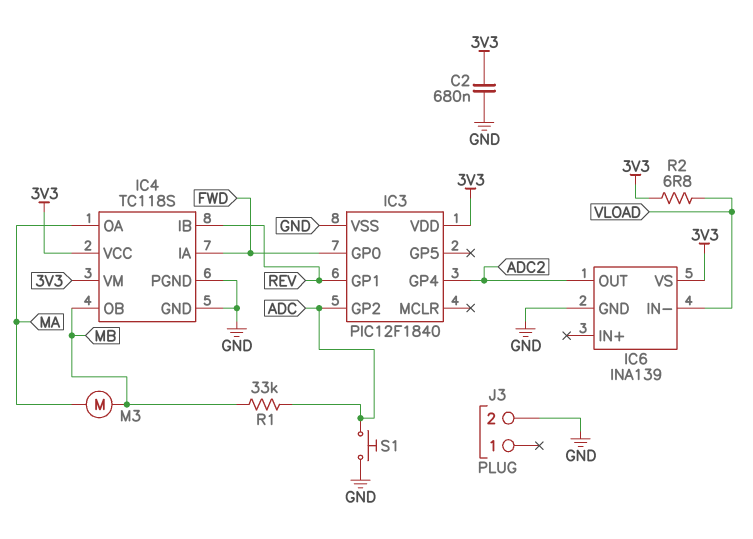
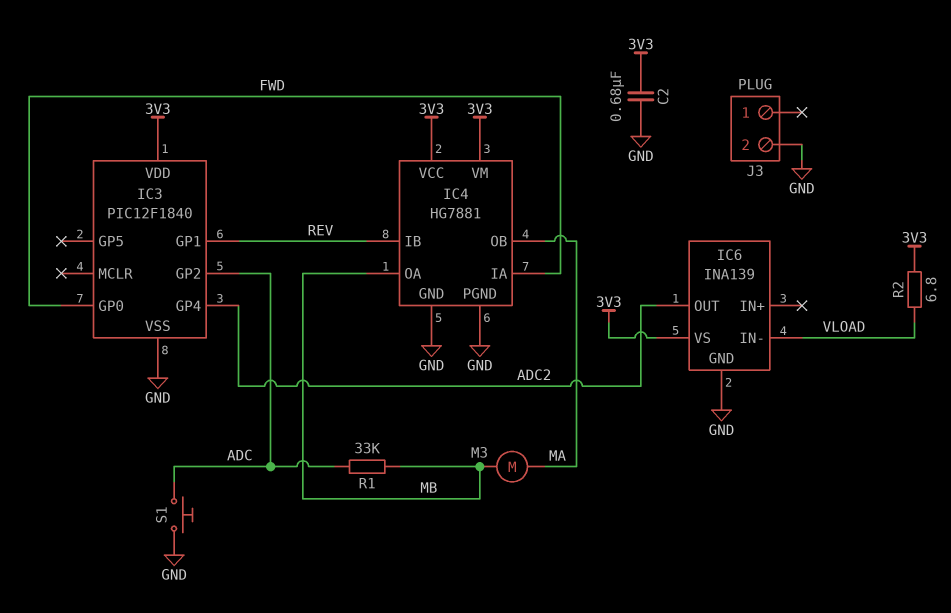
IC4: TC118S -> HG7881
IC4 pin OA: MA -> MB
IC4 pin OB: MB -> MA

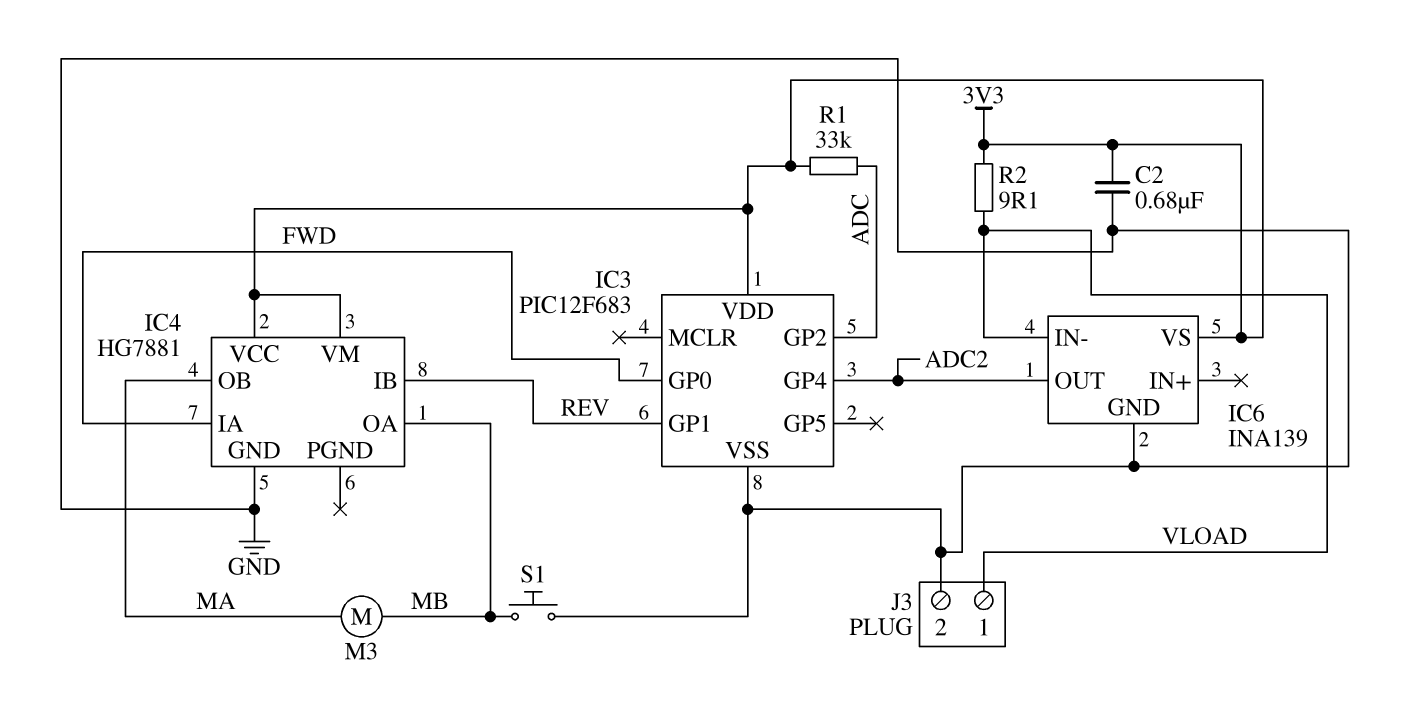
IC3: PIC12F1840 -> PIC12F683
IC4 pin PGND: GND -> none
J3 pin 1: none -> VLOAD
R1: 33k (ADC, MB) -> 33k (3V3, ADC)
R2: 6.8 (3V3, VLOAD) -> 9.1 (3V3, VLOAD)
S1: button (ADC, GND) -> button (GND, MB)

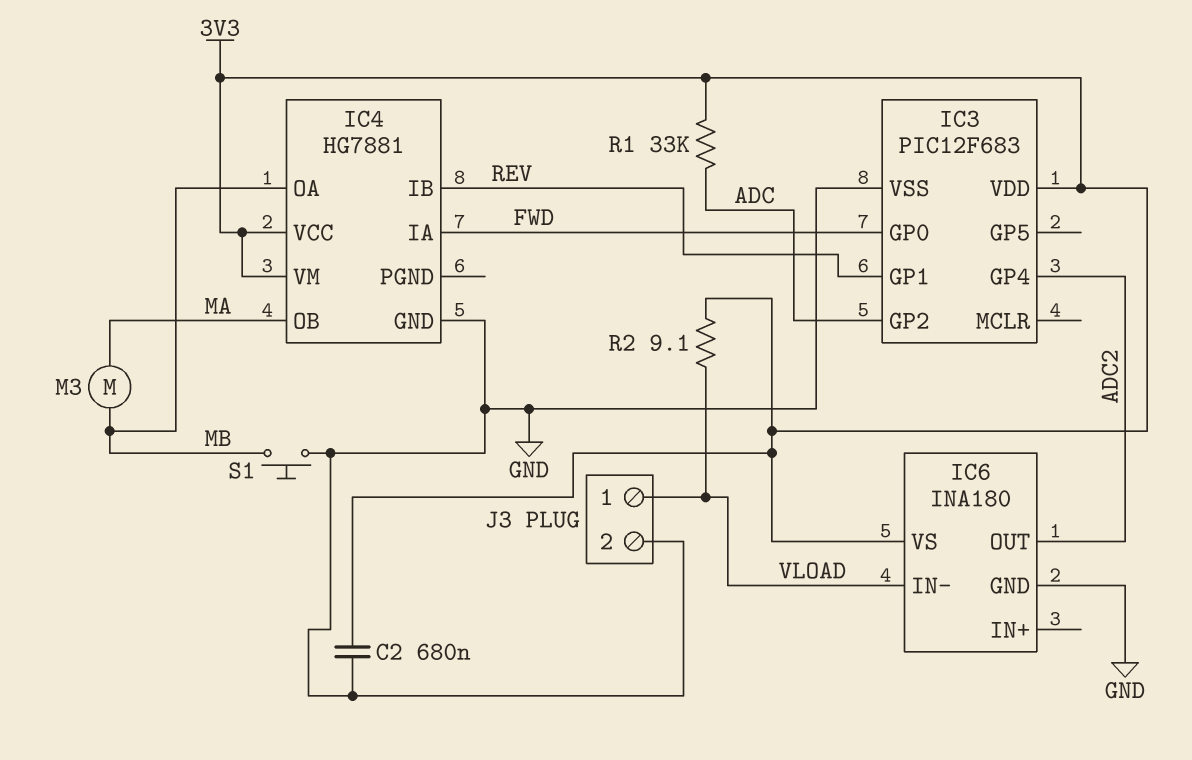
IC6: INA139 -> INA180

